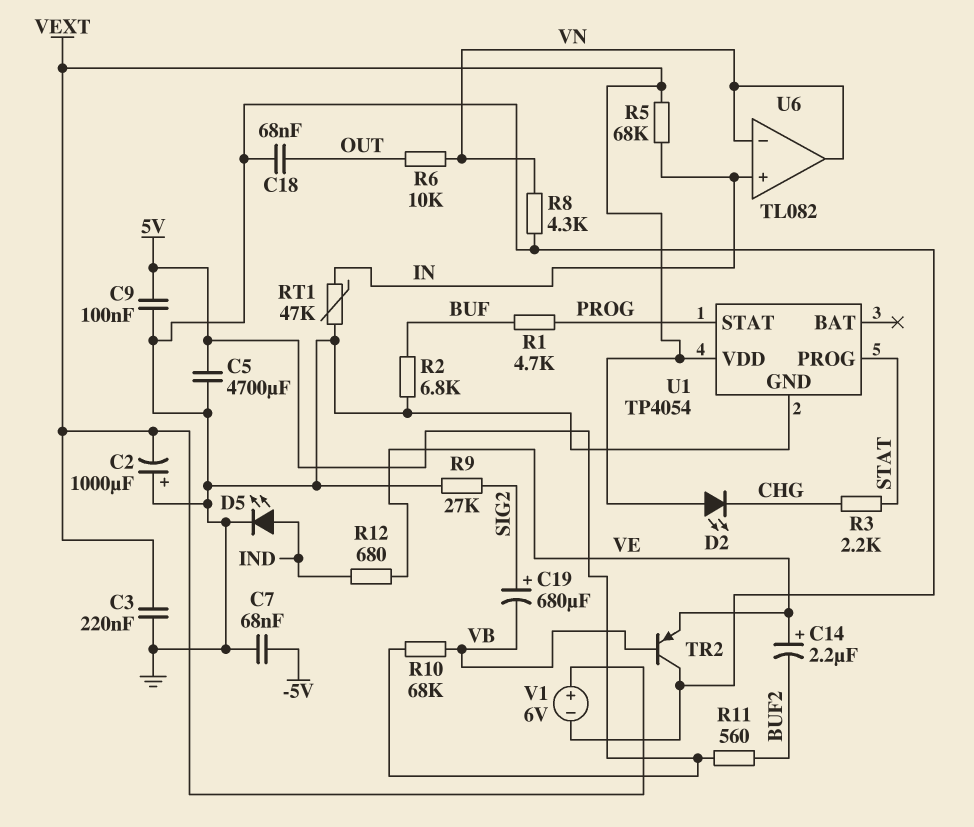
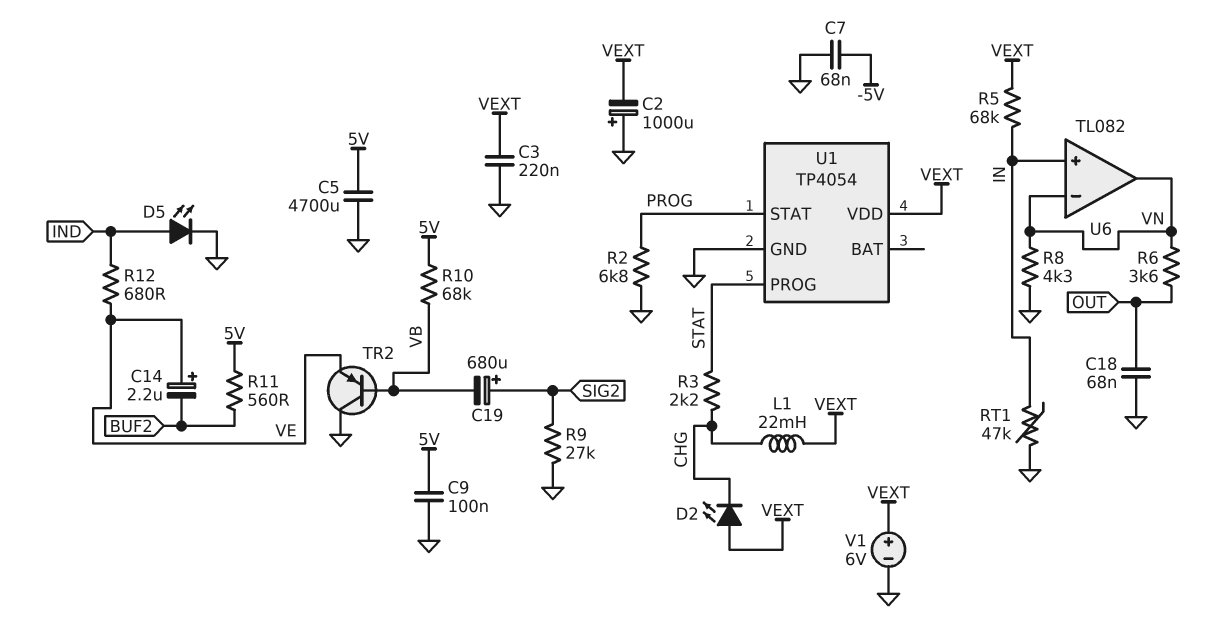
L1: none -> 22mH (CHG, VEXT)
R1: 4.7k (BUF, PROG) -> none
R2: 6.8k (BUF, GND) -> 6.8k (GND, PROG)
R6: 10k (OUT, VN) -> 3.6k (OUT, VN)

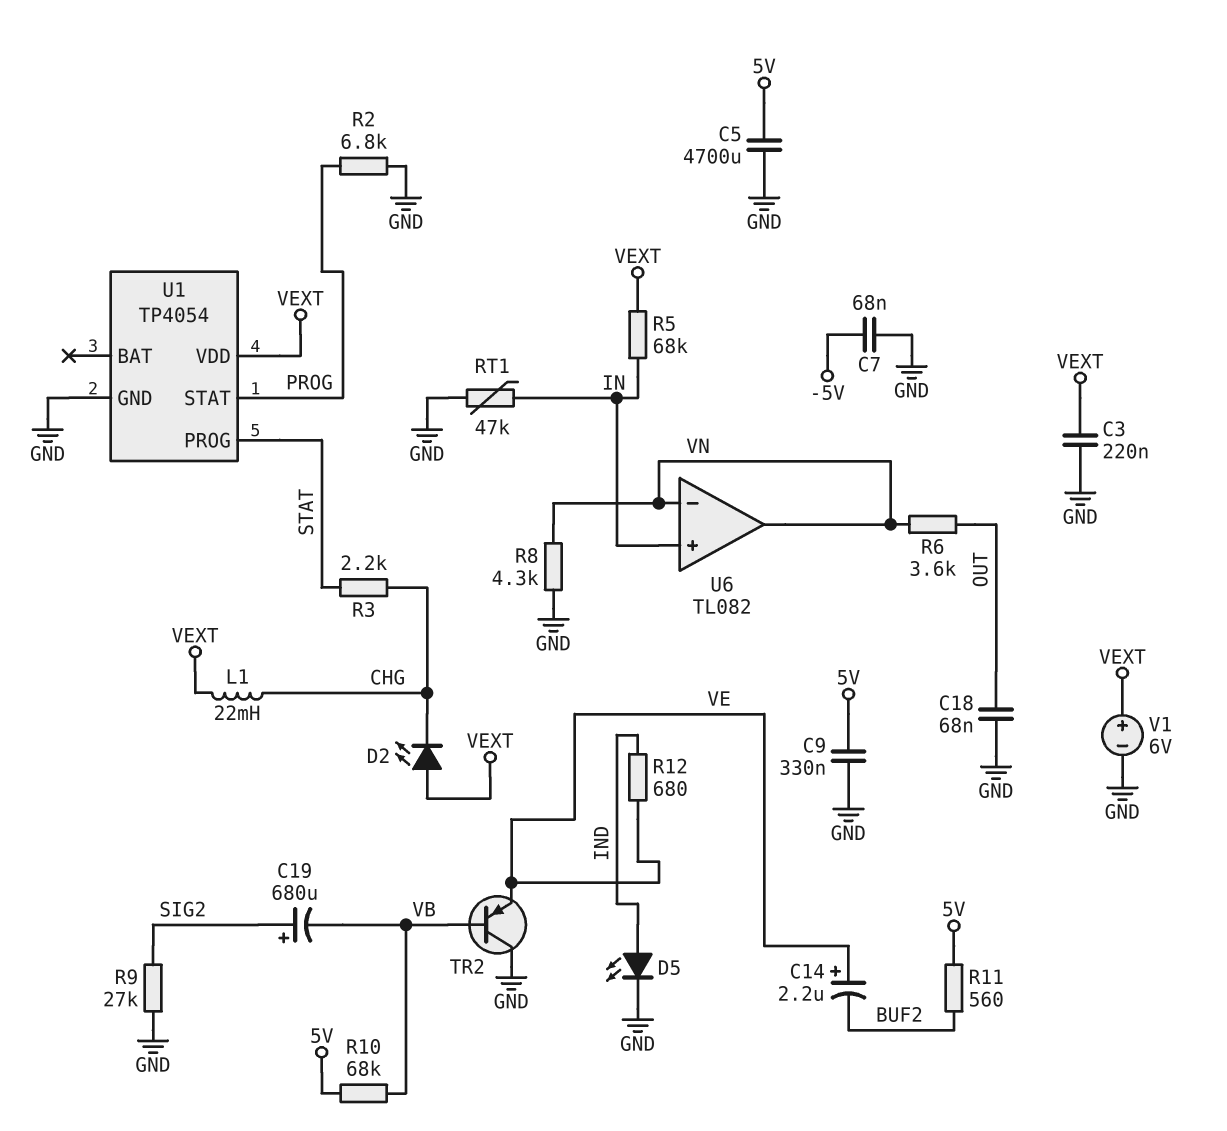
C2: 1000uF (plus GND, minus VEXT) -> none
C9: 100nF (5V, GND) -> 330nF (5V, GND)

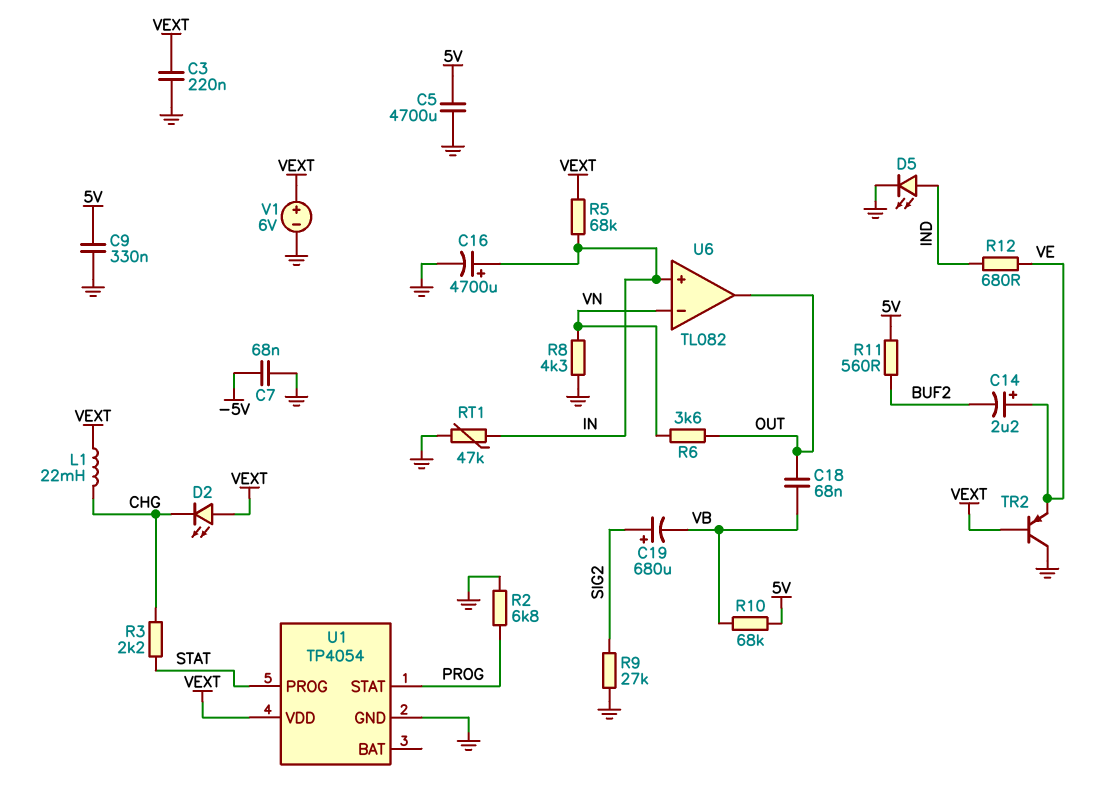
C16: none -> 4700uF (plus IN, minus GND)
C18: 68nF (GND, OUT) -> 68nF (OUT, VB)
TR2: PNP (B VB, C GND, E VE) -> PNP (B VEXT, C GND, E VE)
U6 pin out: VN -> OUT

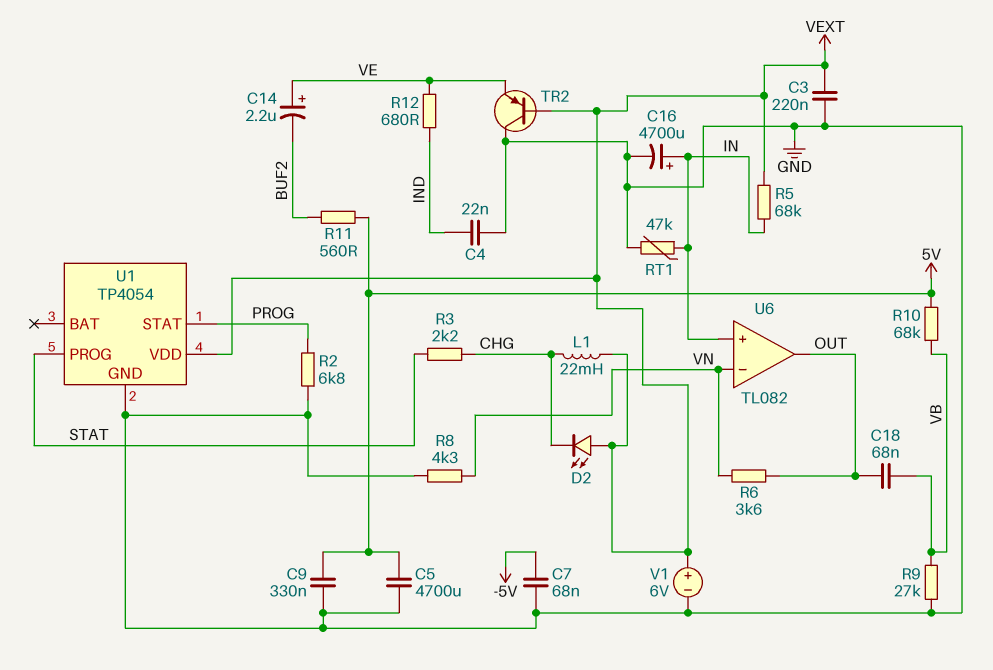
C4: none -> 22nF (GND, IND)
C19: 680uF (plus SIG2, minus VB) -> none
D5: LED (A IND, K GND) -> none
R9: 27k (GND, SIG2) -> 27k (GND, VB)

